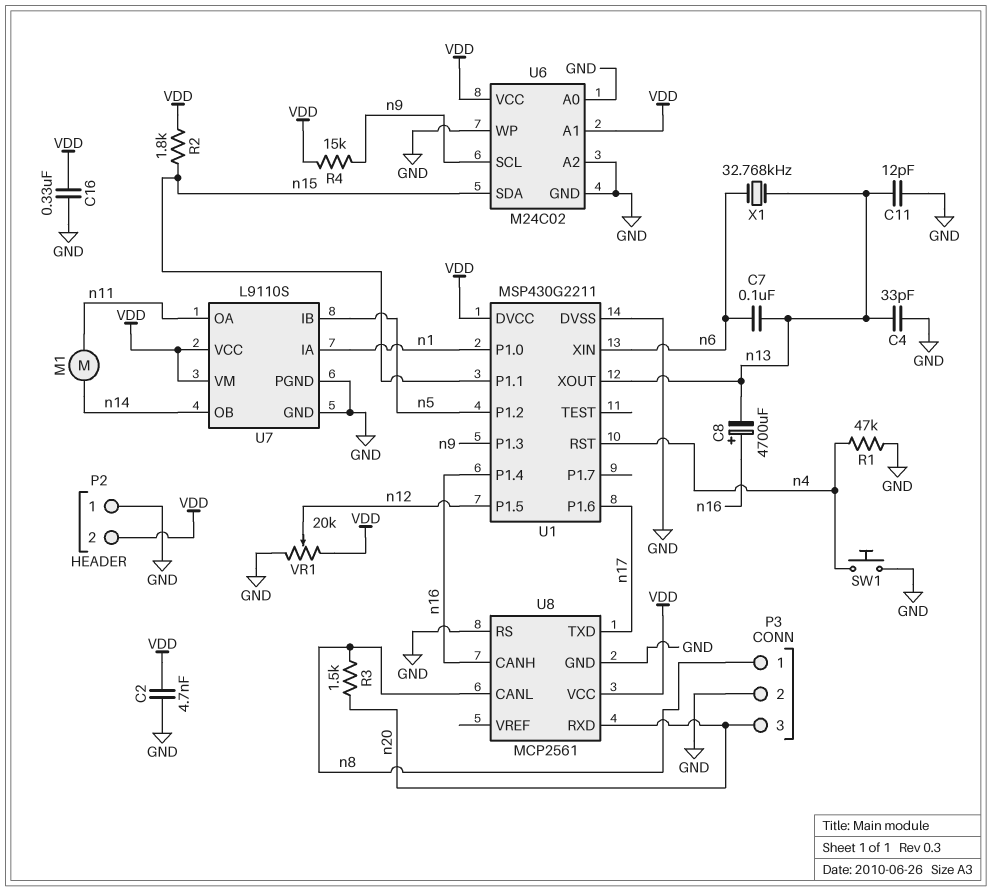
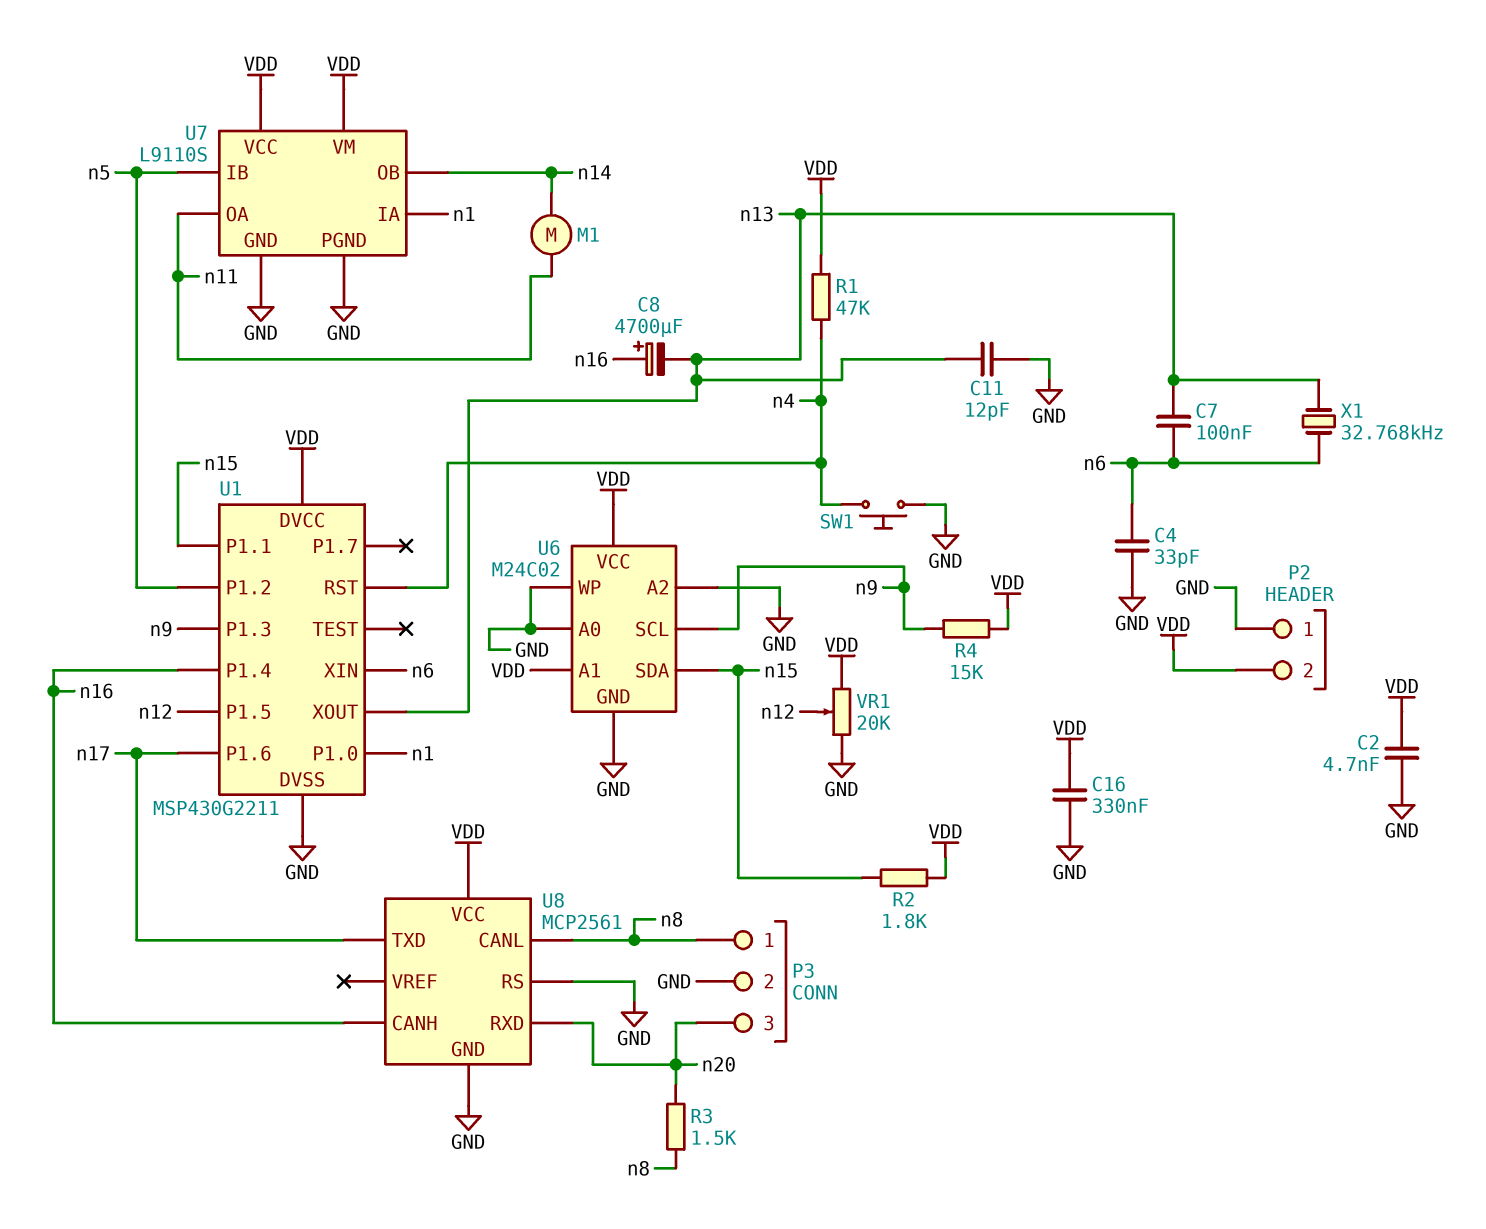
C4: 33pF (GND, n13) -> 33pF (GND, n6)
R1: 47k (GND, n4) -> 47k (VDD, n4)

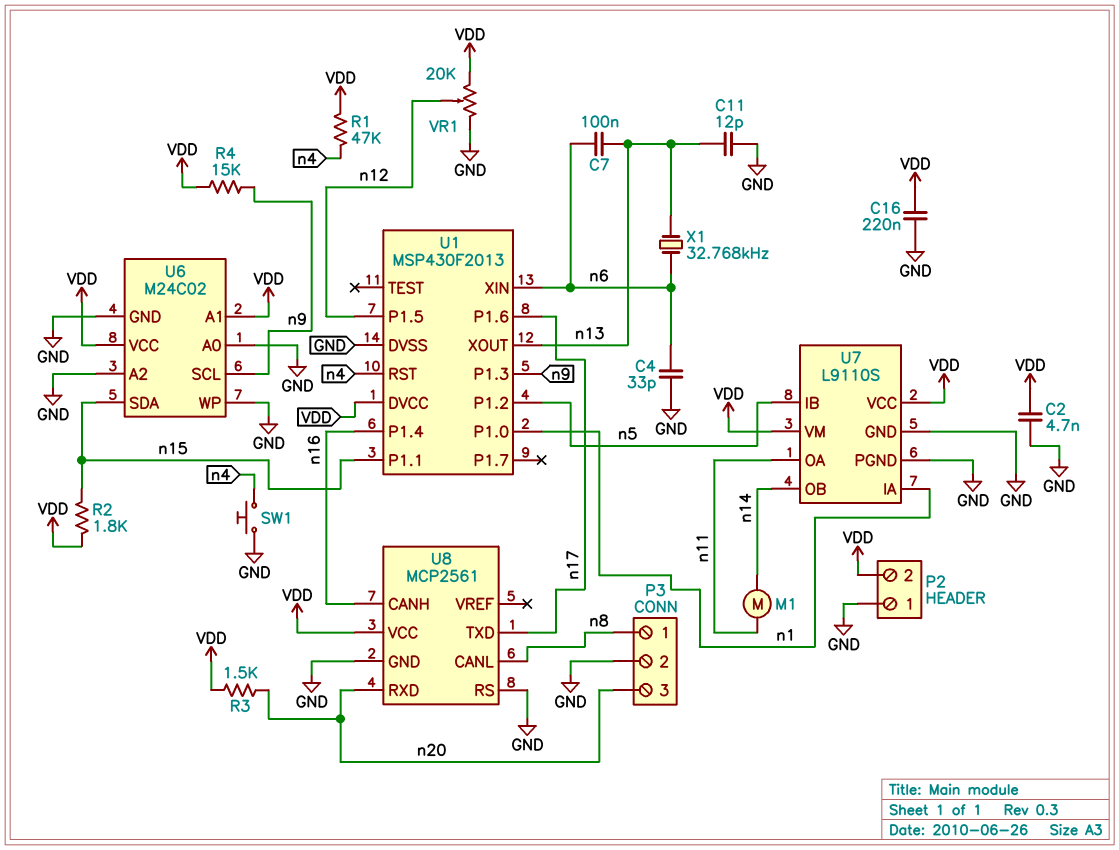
C8: 4700uF (plus n16, minus n13) -> none
C16: 330nF (GND, VDD) -> 220nF (GND, VDD)
R3: 1.5k (n8, n20) -> 1.5k (VDD, n20)
U1: MSP430G2211 -> MSP430F2013

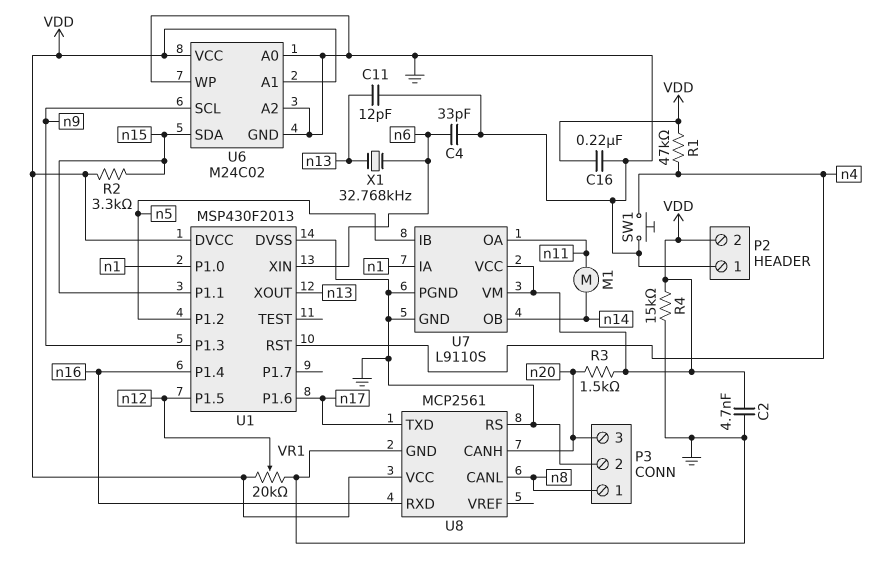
C7: 100nF (n6, n13) -> none
R2: 1.8k (VDD, n15) -> 3.3k (VDD, n15)
R4: 15k (VDD, n9) -> 15k (GND, VDD)
U8 pin CANH: n16 -> n20
U8 pin RXD: n20 -> n16

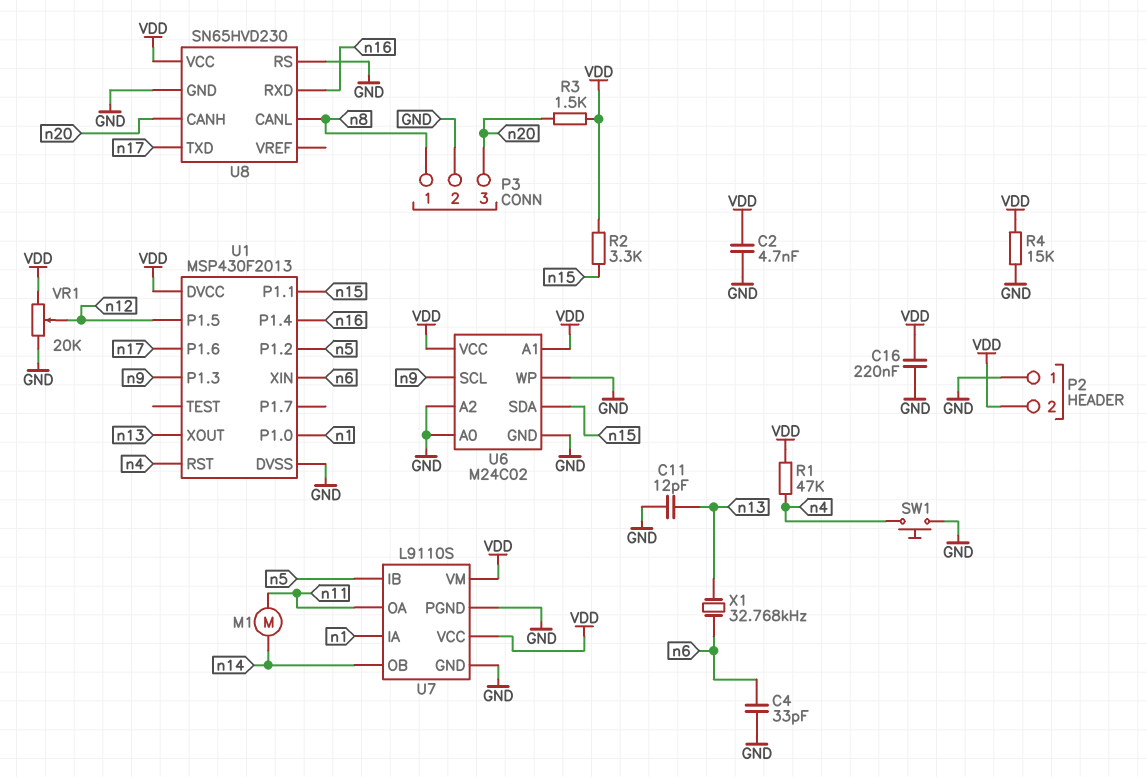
U8: MCP2561 -> SN65HVD230

